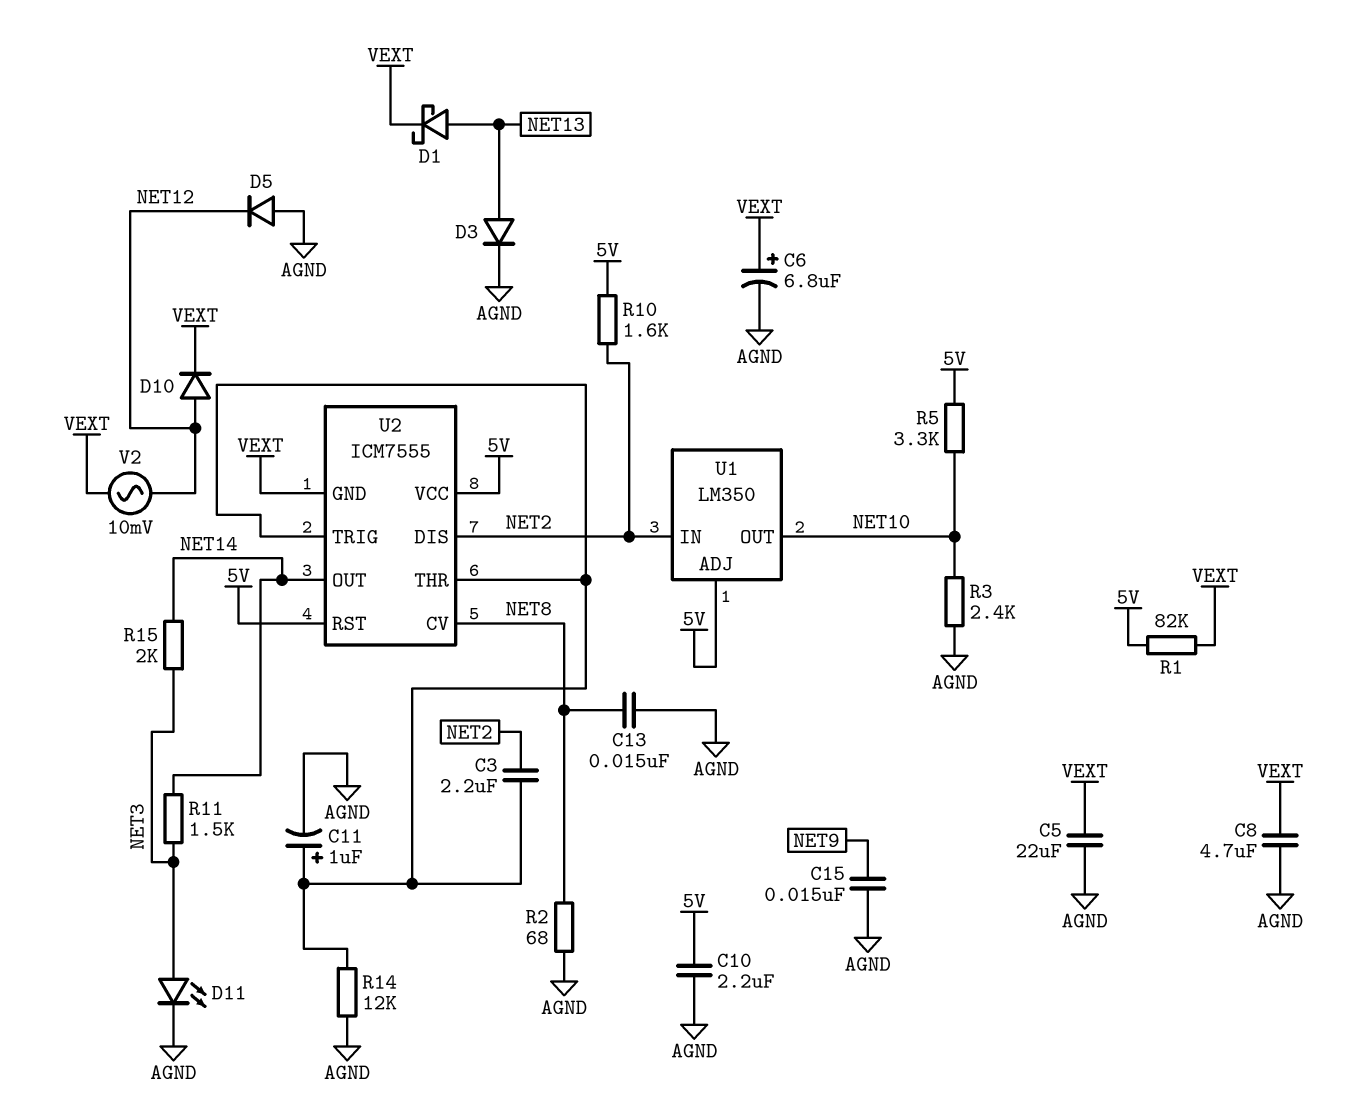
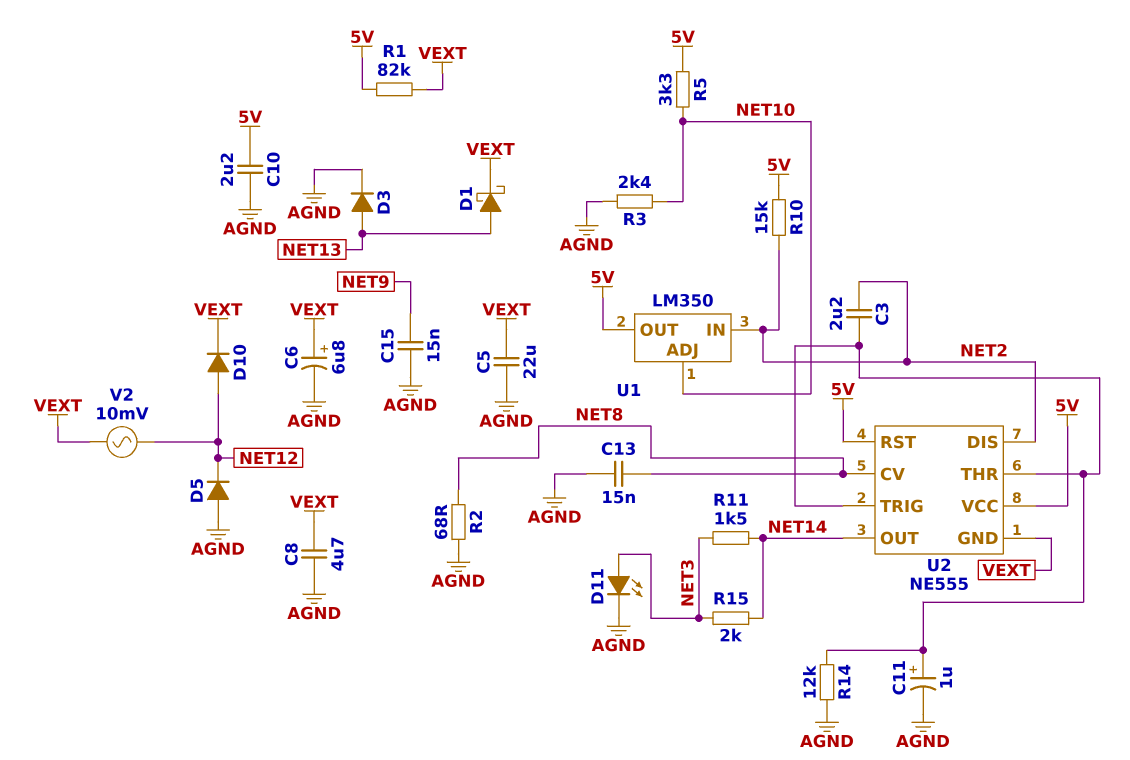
R10: 1.6k (5V, NET2) -> 15k (5V, NET2)
U1 pin ADJ: 5V -> NET10
U1 pin OUT: NET10 -> 5V
U2: ICM7555 -> NE555

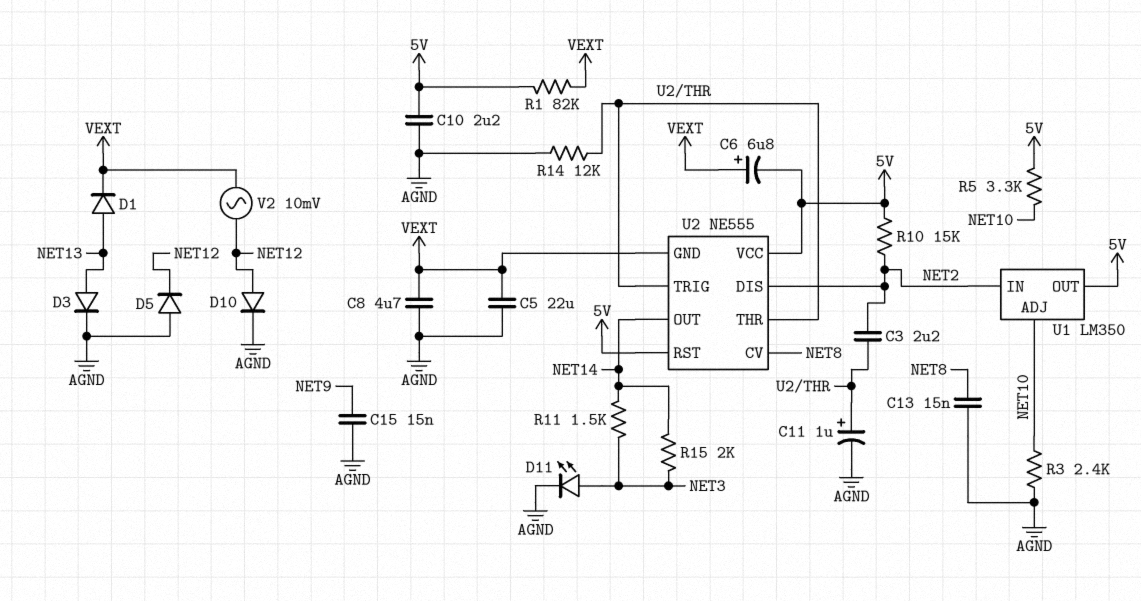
C6: 6.8uF (plus VEXT, minus AGND) -> 6.8uF (plus VEXT, minus 5V)
D1: schottky (A NET13, K VEXT) -> diode (A NET13, K VEXT)
D10: diode (A NET12, K VEXT) -> diode (A NET12, K AGND)
R2: 68 (AGND, NET8) -> none

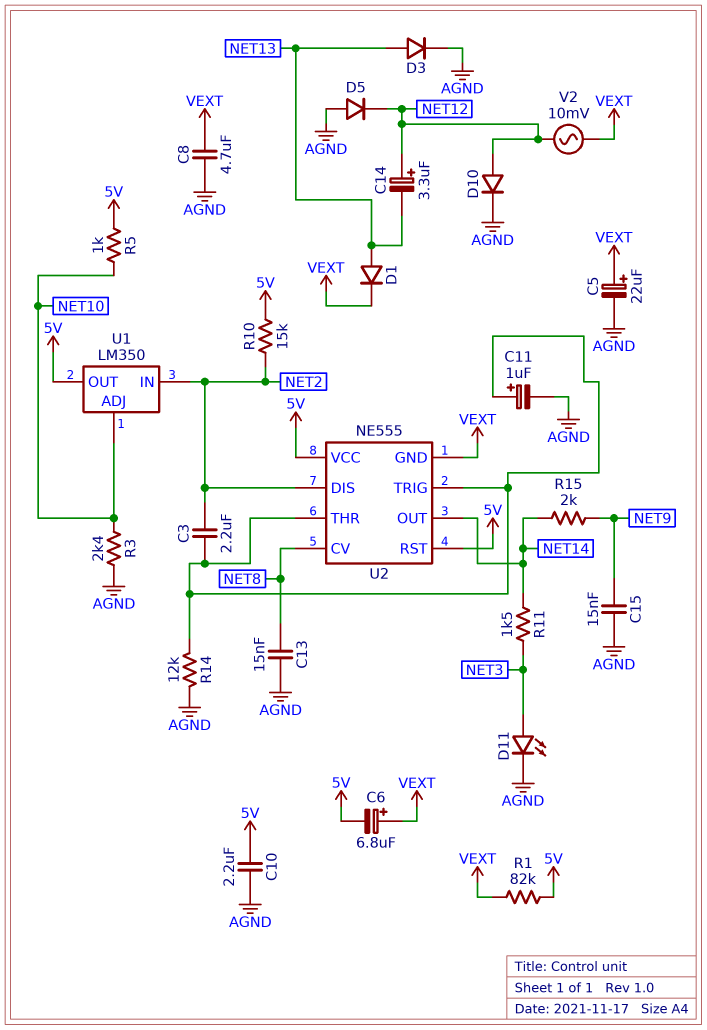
C5: 22uF (AGND, VEXT) -> 22uF (plus VEXT, minus AGND)
C14: none -> 3.3uF (plus NET12, minus NET13)
R5: 3.3k (5V, NET10) -> 1k (5V, NET10)
R15: 2k (NET3, NET14) -> 2k (NET9, NET14)

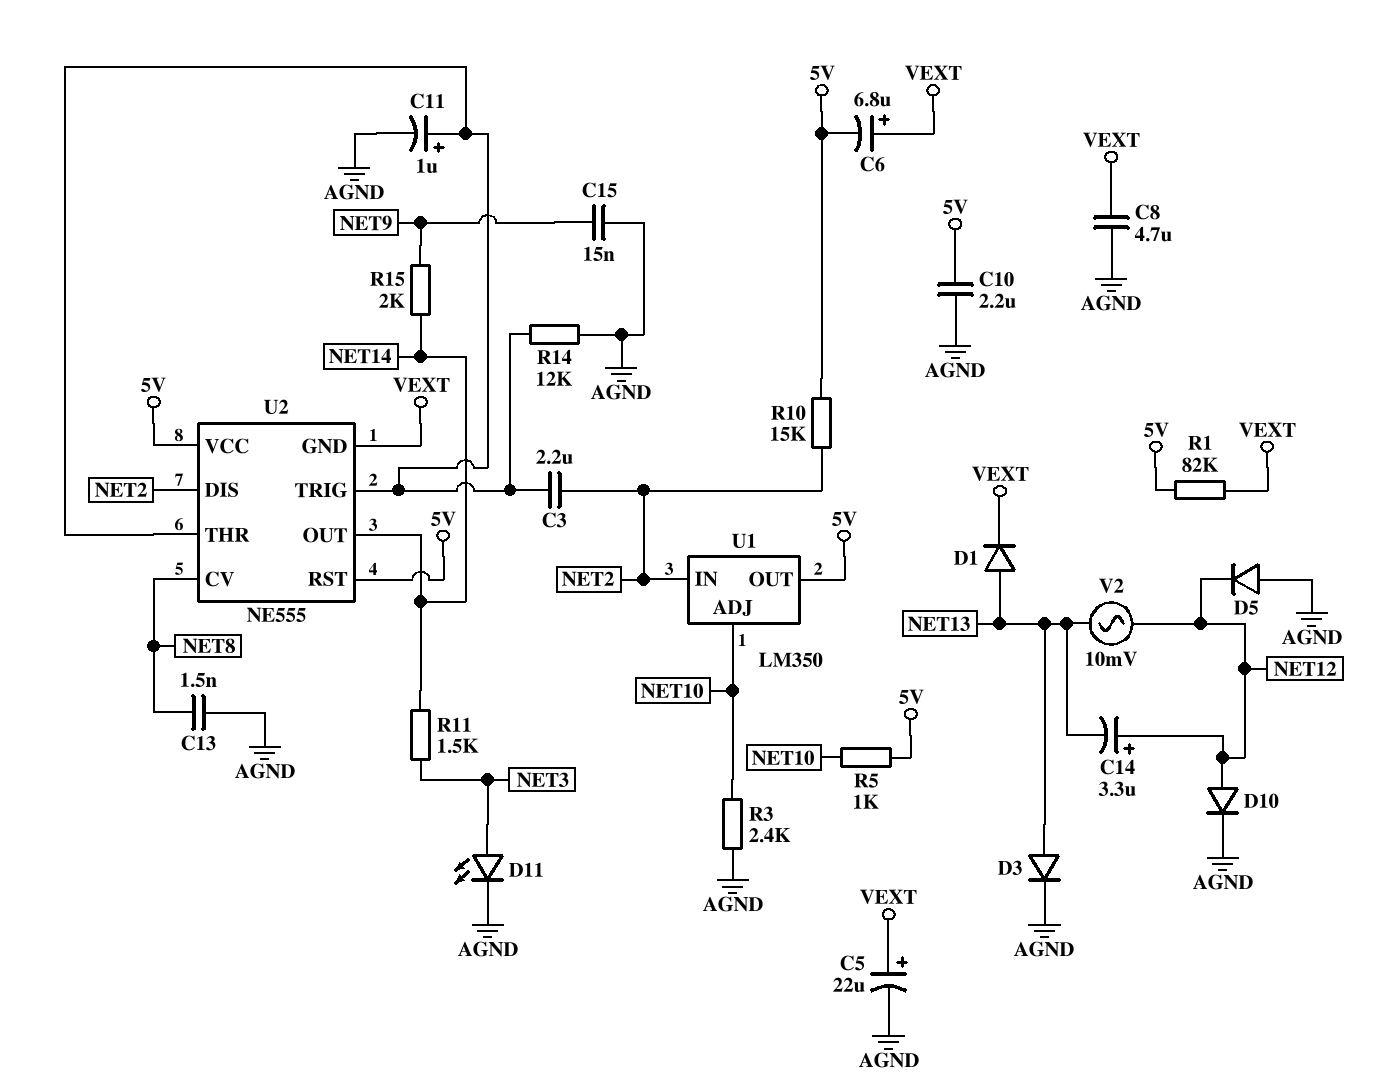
C13: 15nF (AGND, NET8) -> 1.5nF (AGND, NET8)
V2: AC 10mV (NET12, VEXT) -> AC 10mV (NET12, NET13)

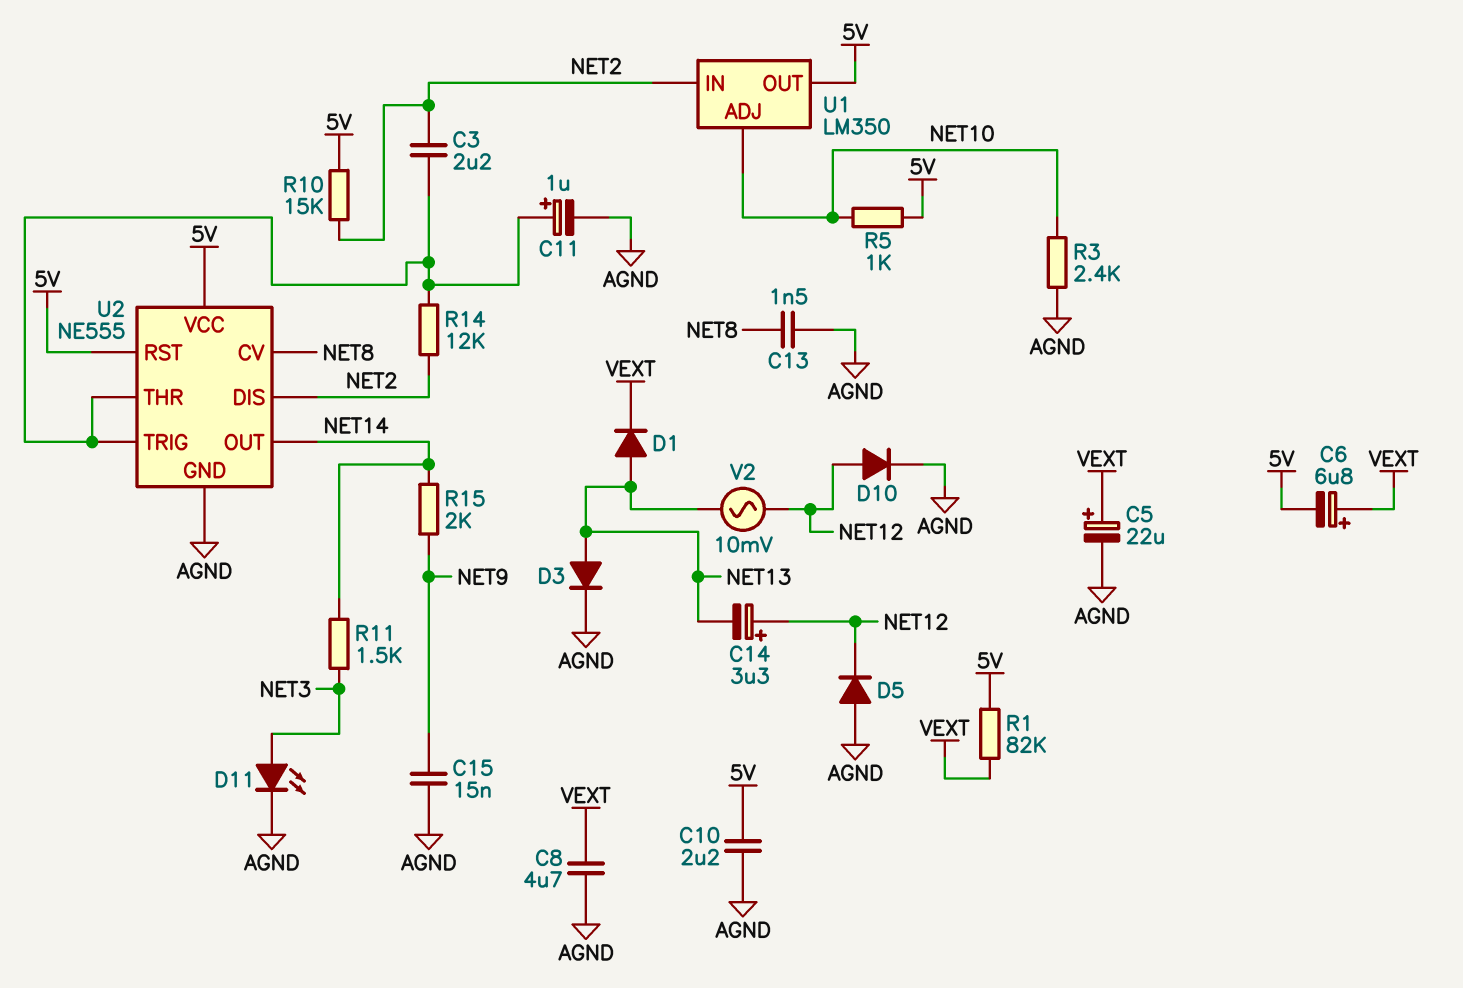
R14: 12k (AGND, U2/THR) -> 12k (NET2, U2/THR)
U2 pin GND: VEXT -> AGND

